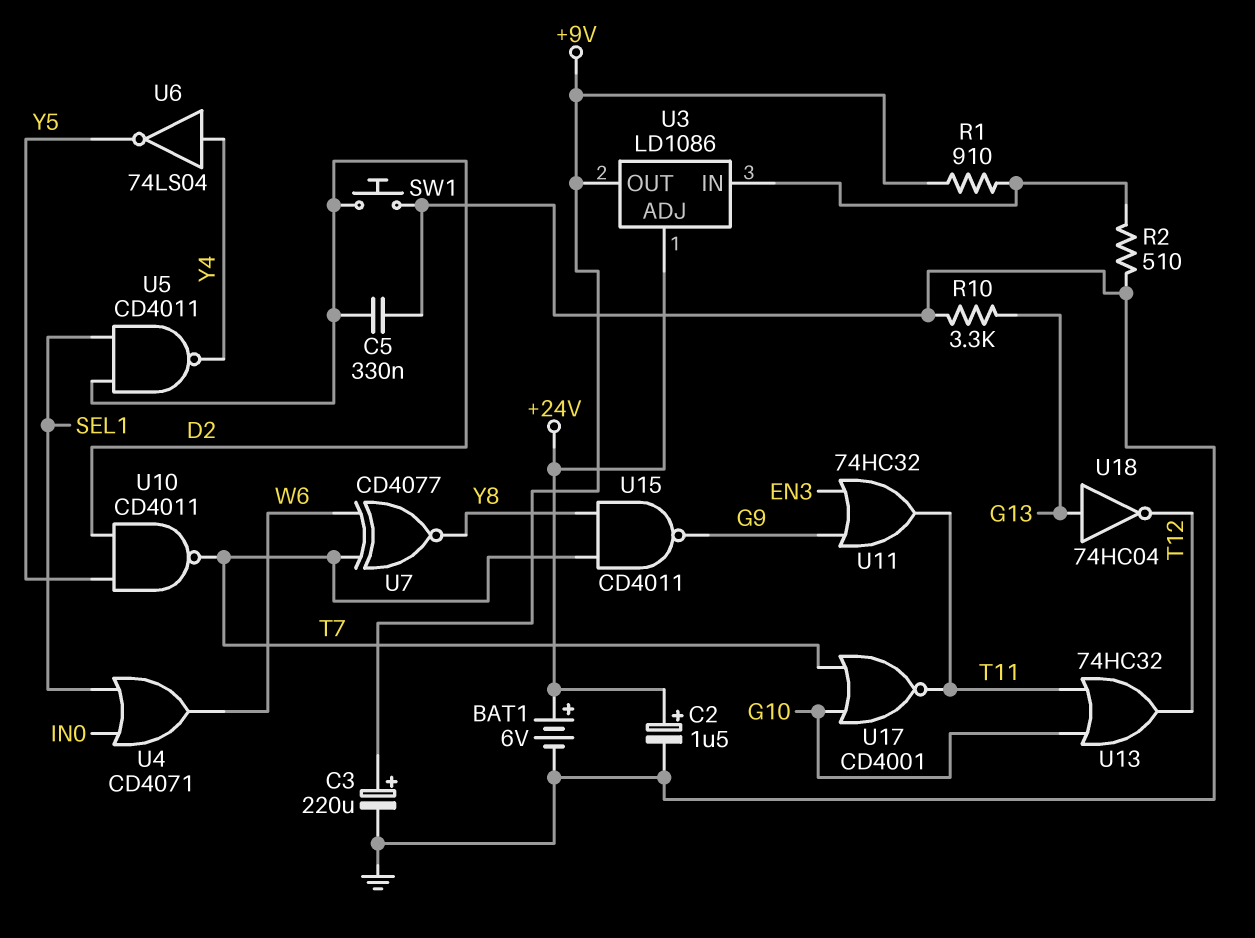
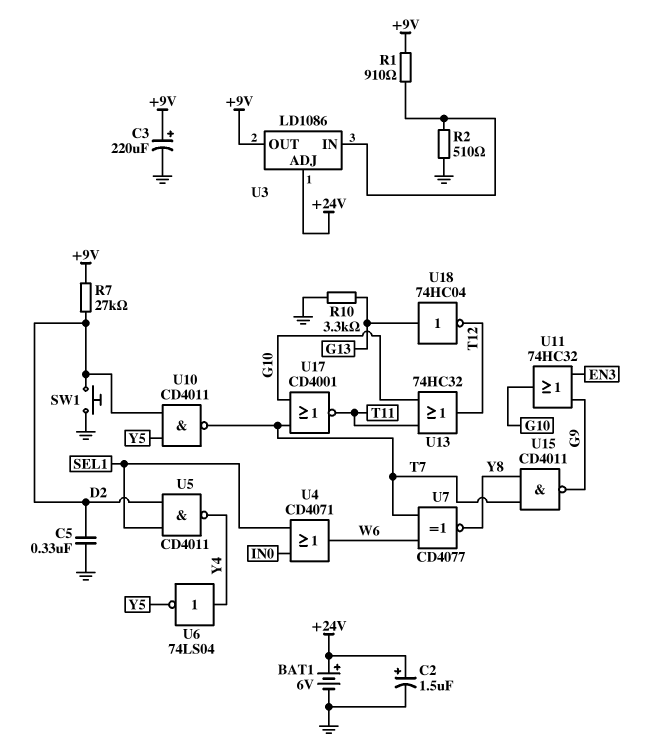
R7: none -> 27k (+9V, D2)
U11: OR 74HC32 (in EN3, in G9, out T11) -> OR 74HC32 (in EN3, in G9, out G10)

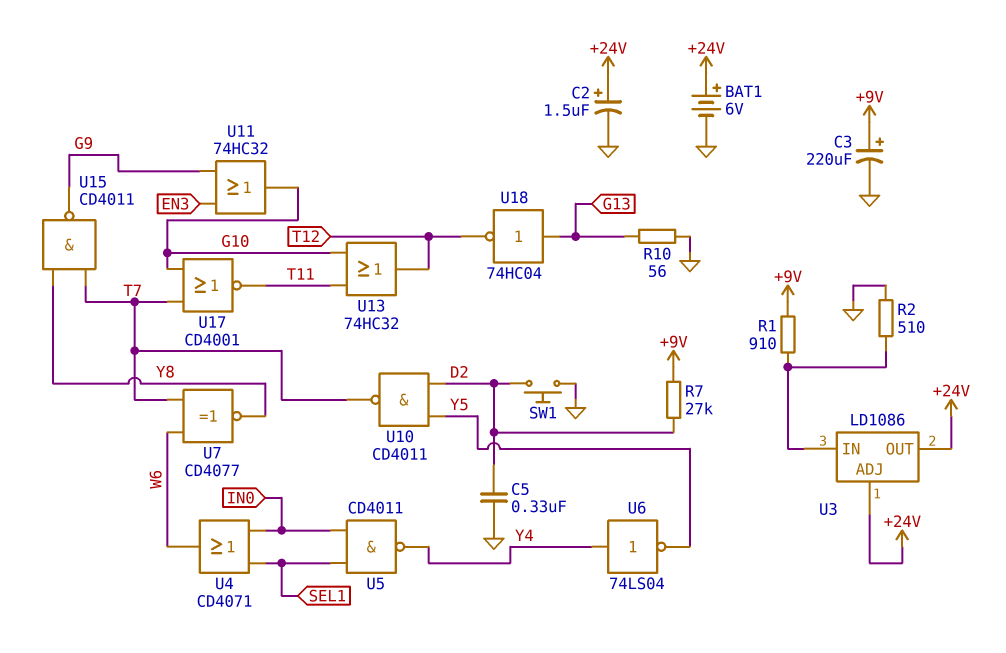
R10: 3.3k (G13, GND) -> 56 (G13, GND)
U3 pin OUT: +9V -> +24V
U5: NAND CD4011 (in D2, in SEL1, out Y4) -> NAND CD4011 (in IN0, in SEL1, out Y4)

